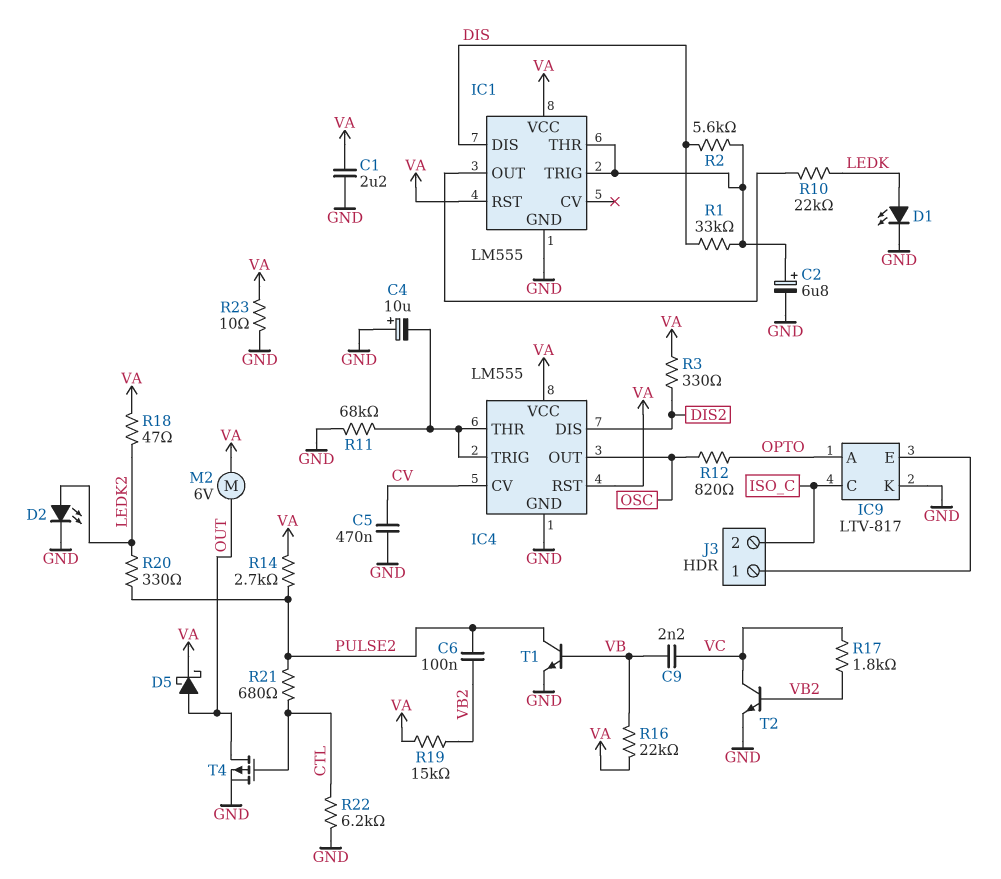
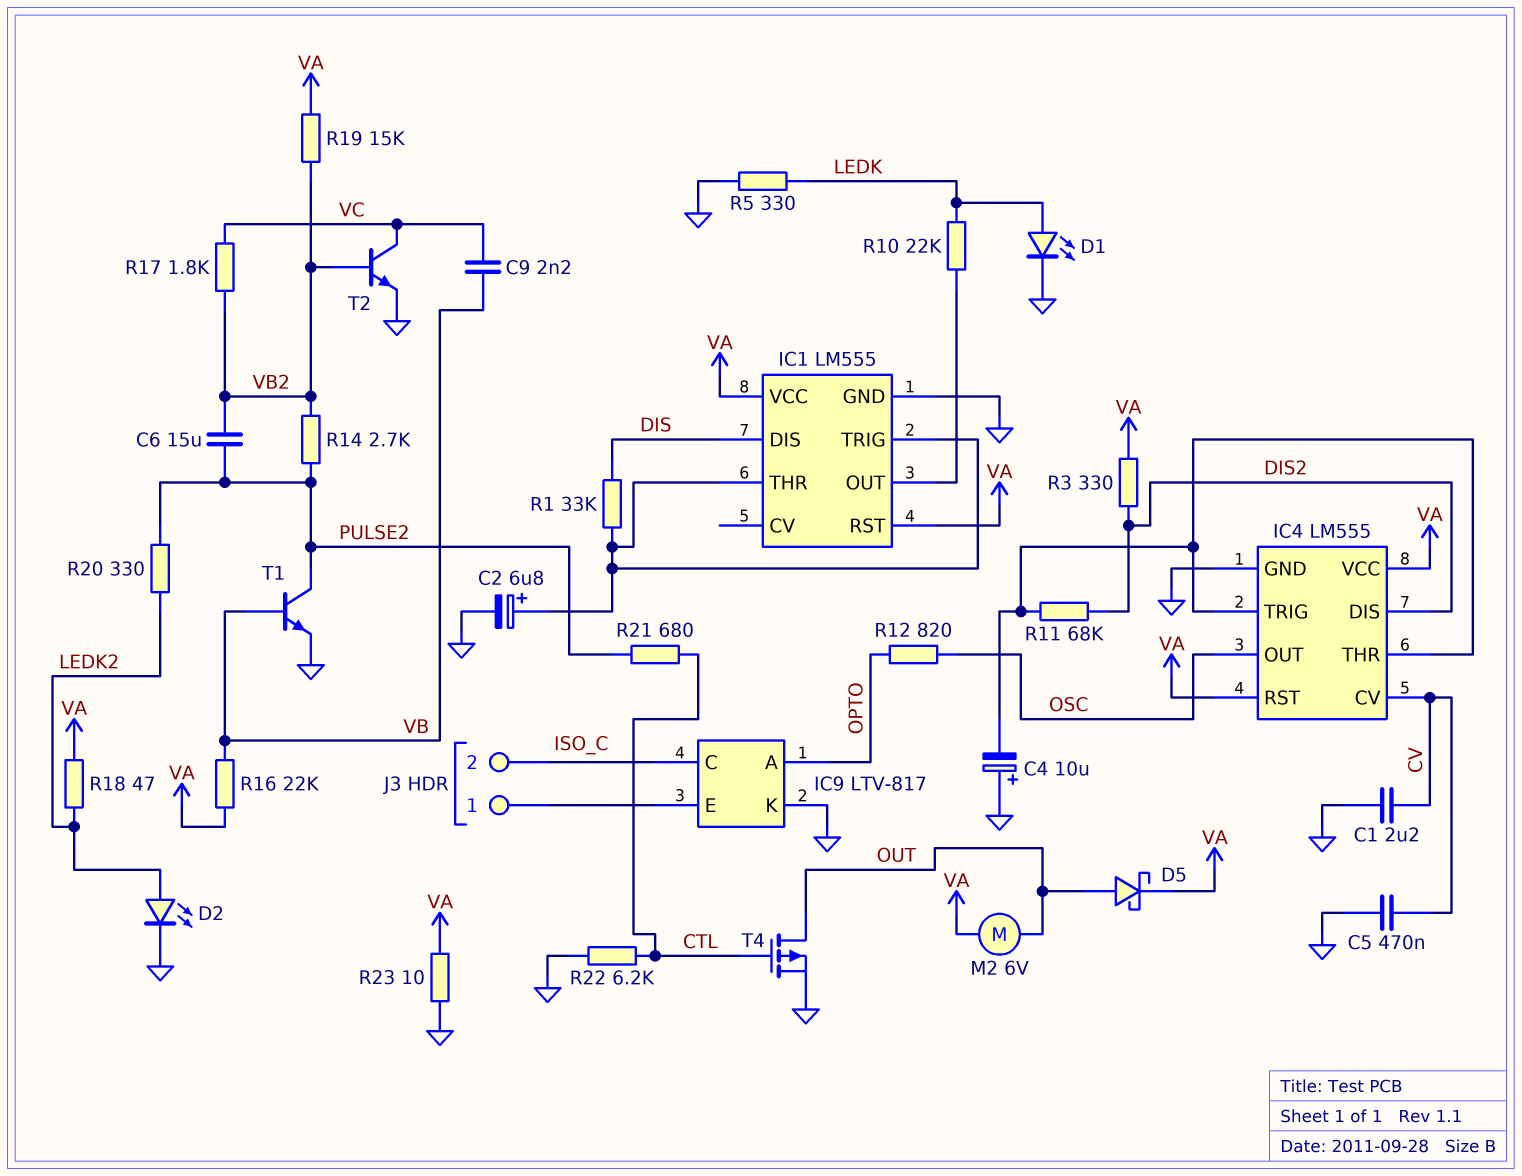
C1: 2.2uF (GND, VA) -> 2.2uF (CV, GND)
C6: 100nF (PULSE2, VB2) -> 15uF (PULSE2, VB2)
R2: 5.6k (DIS, IC1/THR) -> none
R5: none -> 330 (GND, LEDK)
R11: 68k (GND, IC4/THR) -> 68k (DIS2, IC4/THR)
R14: 2.7k (PULSE2, VA) -> 2.7k (PULSE2, VB2)

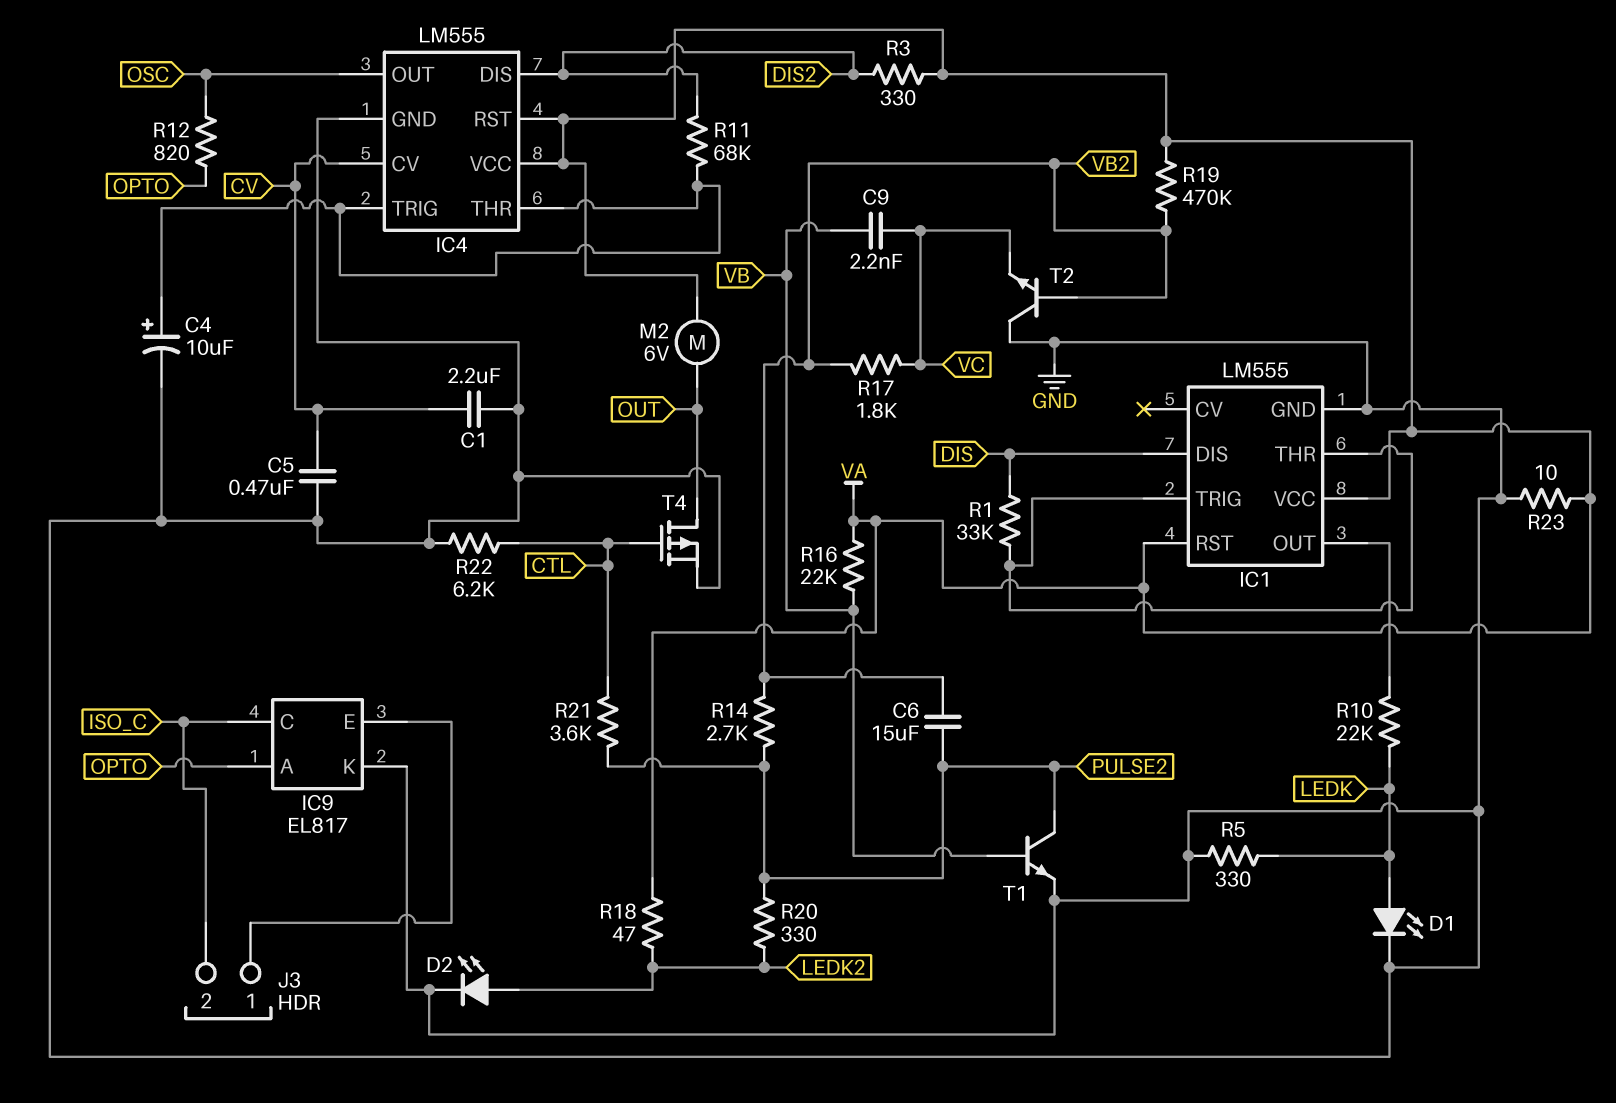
C2: 6.8uF (plus IC1/THR, minus GND) -> none
C4: 10uF (plus GND, minus IC4/THR) -> 10uF (plus IC4/THR, minus GND)
D5: schottky (A OUT, K VA) -> none
IC9: LTV-817 -> EL817
R19: 15k (VA, VB2) -> 470k (VA, VB2)
R21: 680 (CTL, PULSE2) -> 3.6k (CTL, PULSE2)
T2: NPN (B VB2, C VC, E GND) -> NPN (B VB2, C GND, E VC)

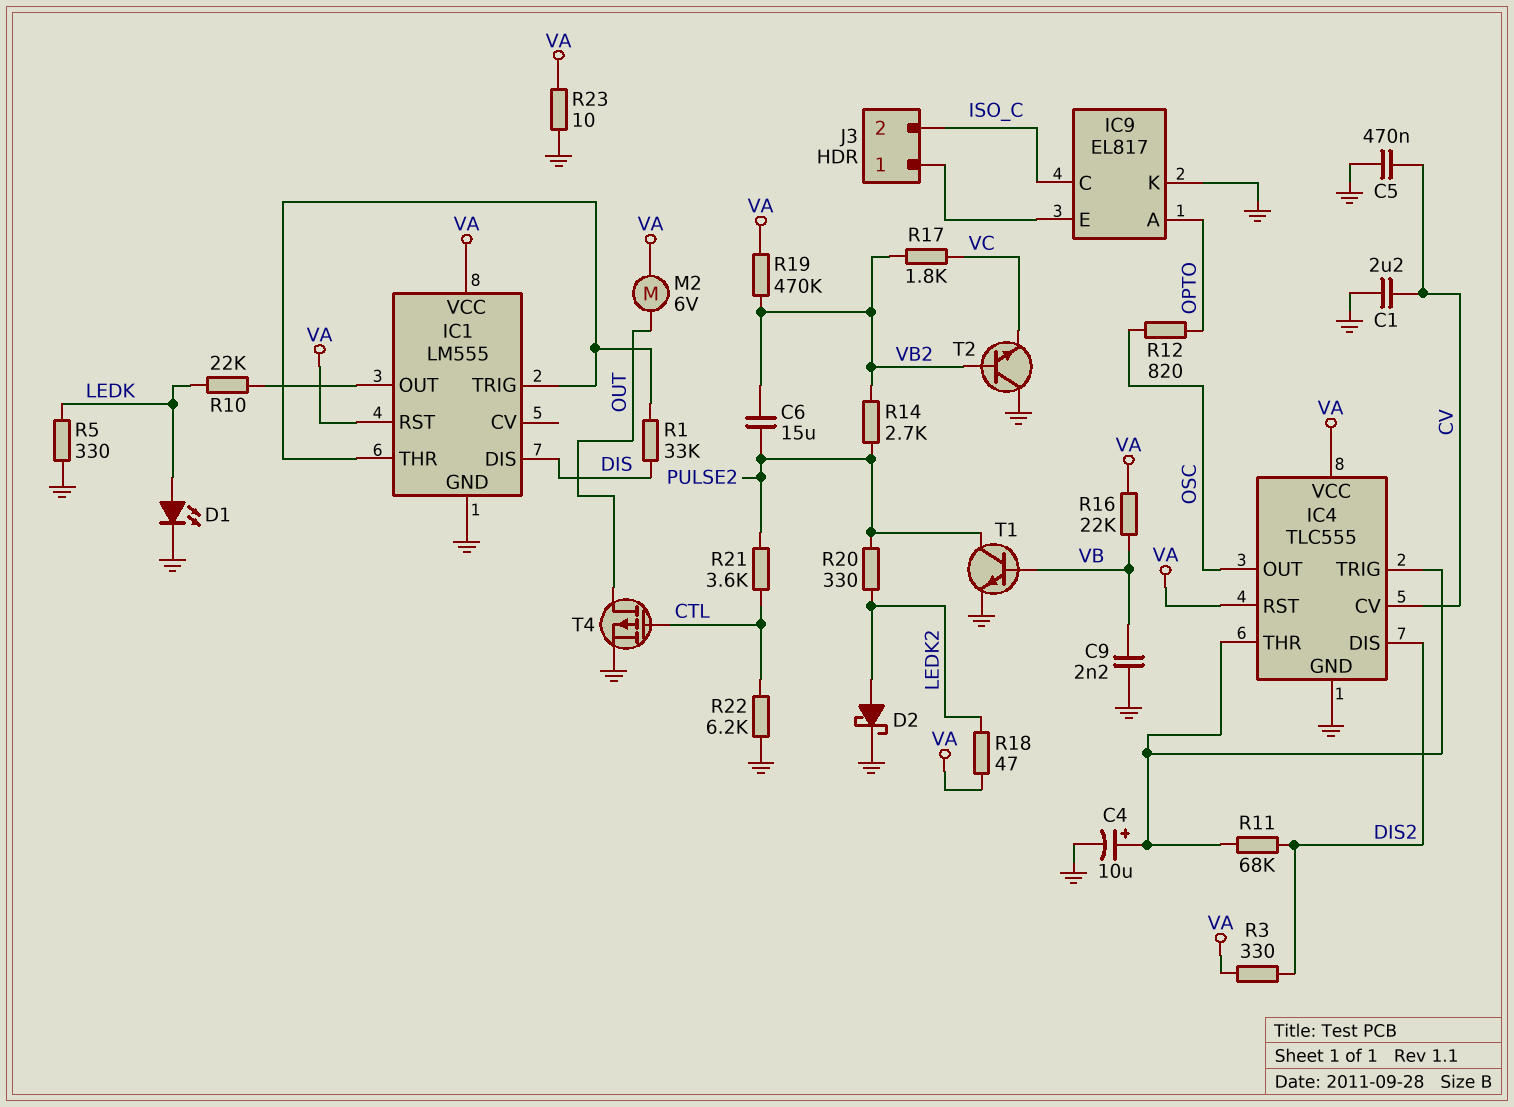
C9: 2.2nF (VB, VC) -> 2.2nF (GND, VB)
D2: LED (A LEDK2, K GND) -> schottky (A LEDK2, K GND)
IC4: LM555 -> TLC555

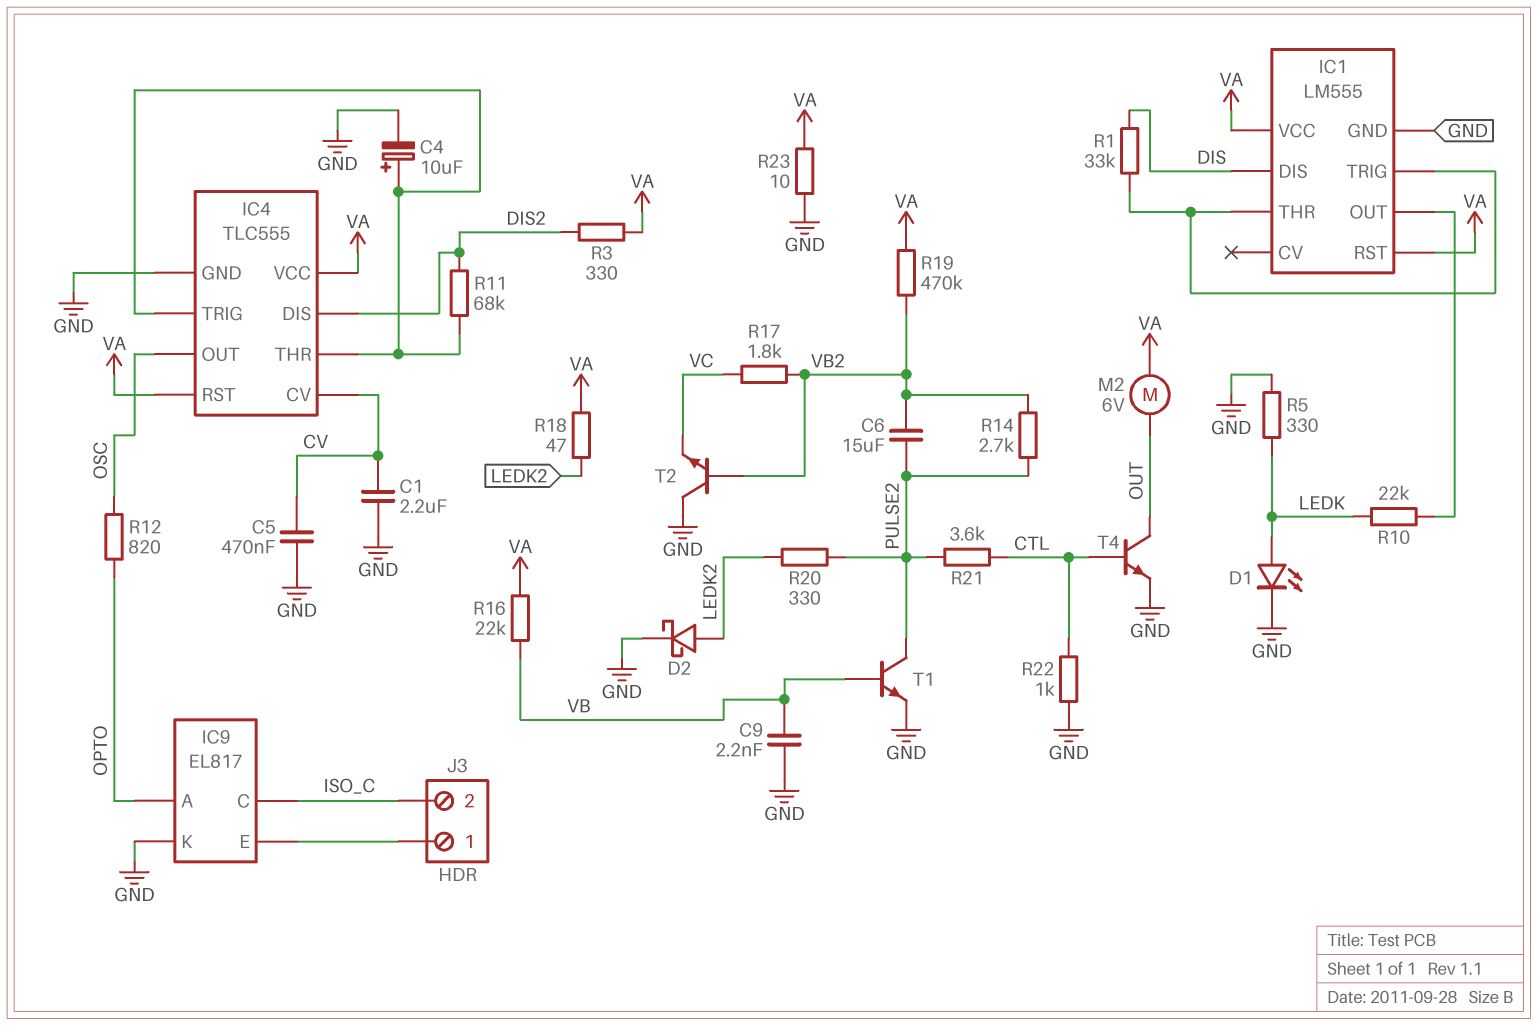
R22: 6.2k (CTL, GND) -> 1k (CTL, GND)
T4: PMOS (G CTL, D OUT, S GND) -> NPN (B CTL, C OUT, E GND)

